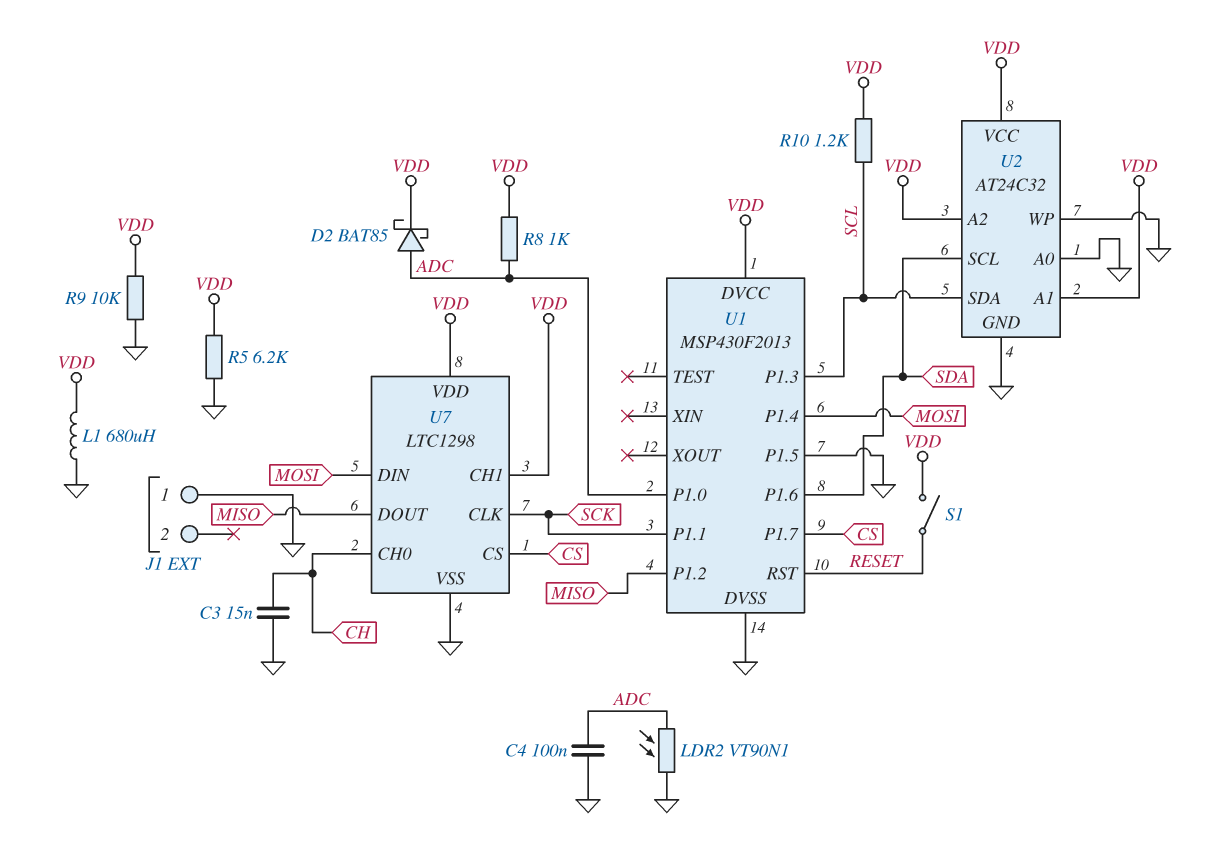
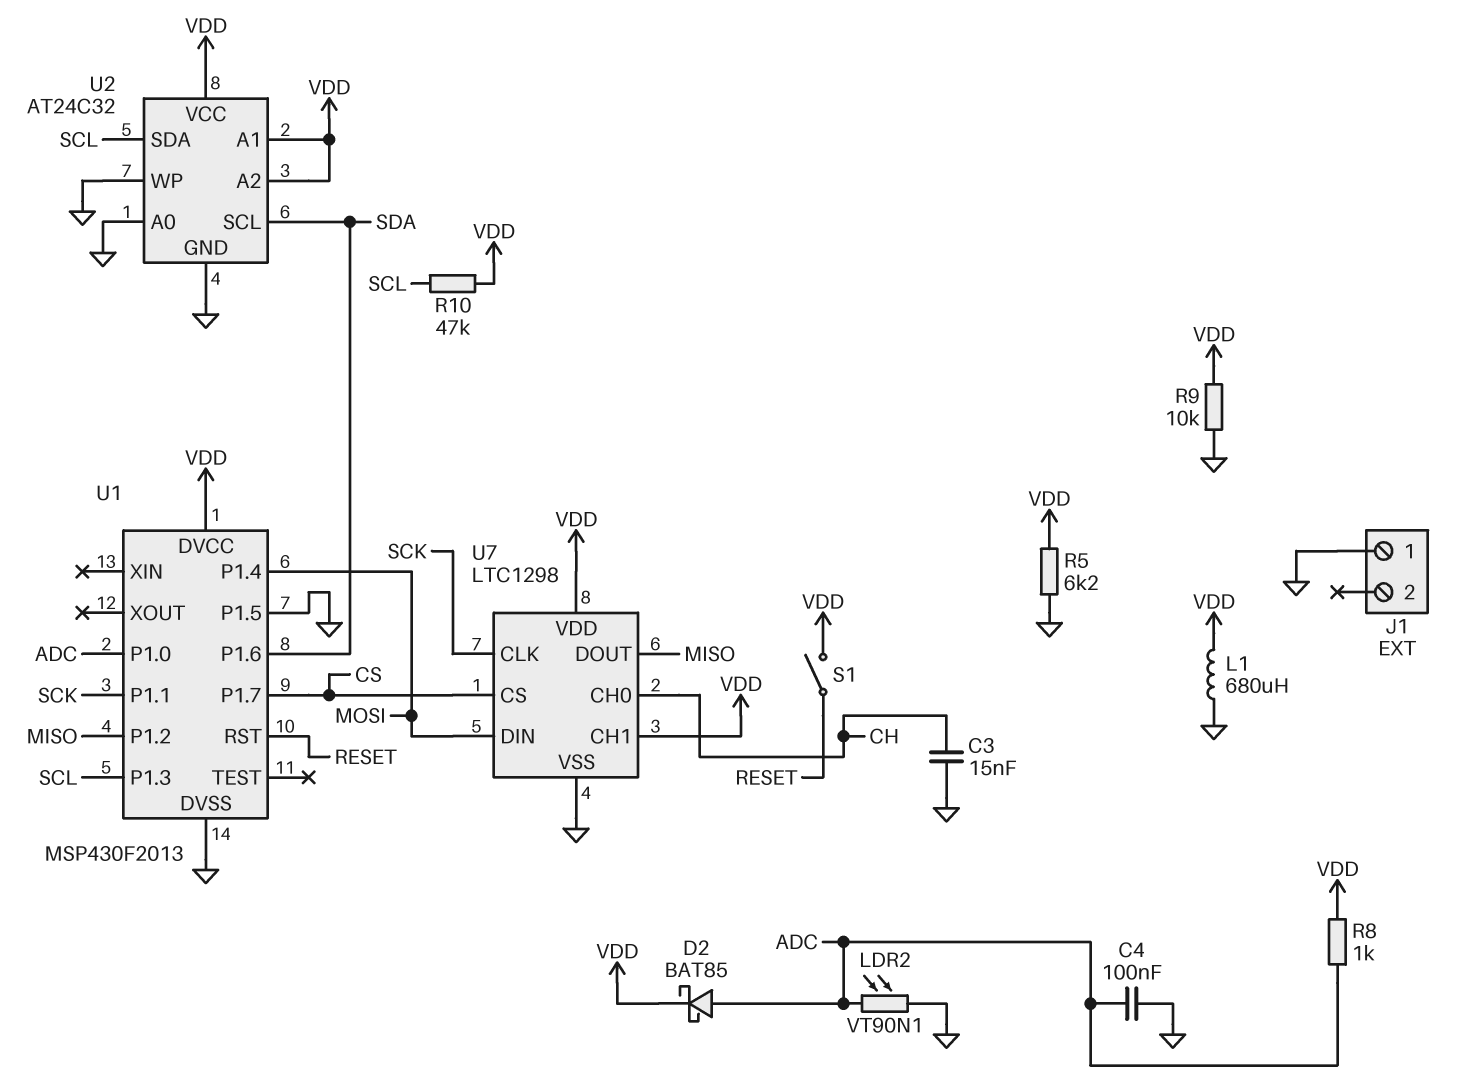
R10: 1.2k (SCL, VDD) -> 47k (SCL, VDD)

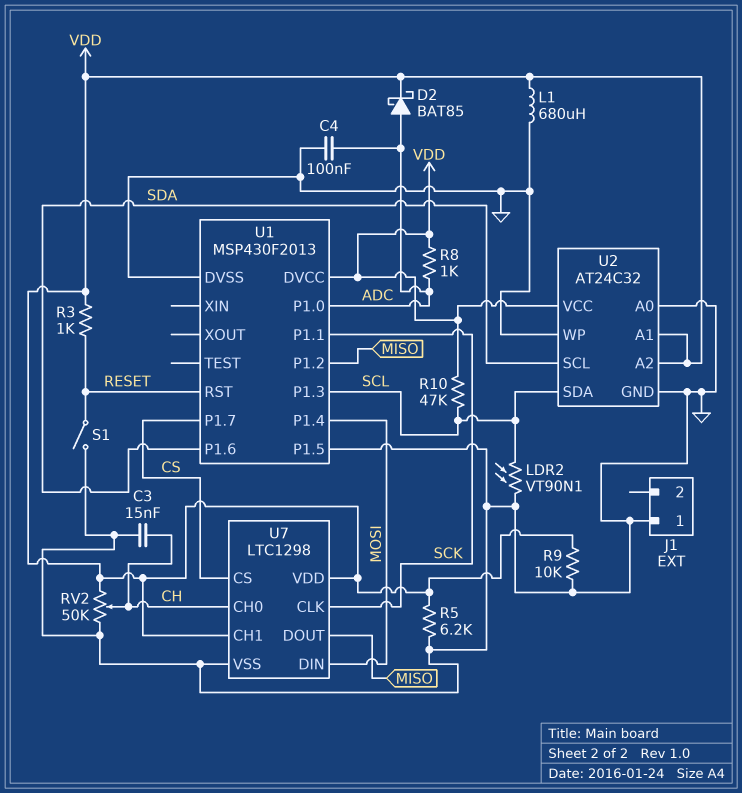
LDR2: VT90N1 (ADC, GND) -> VT90N1 (GND, SCL)
R3: none -> 1k (RESET, VDD)
RV2: none -> 50k (GND, VDD, wiper CH)
S1: switch (RESET, VDD) -> switch (GND, RESET)

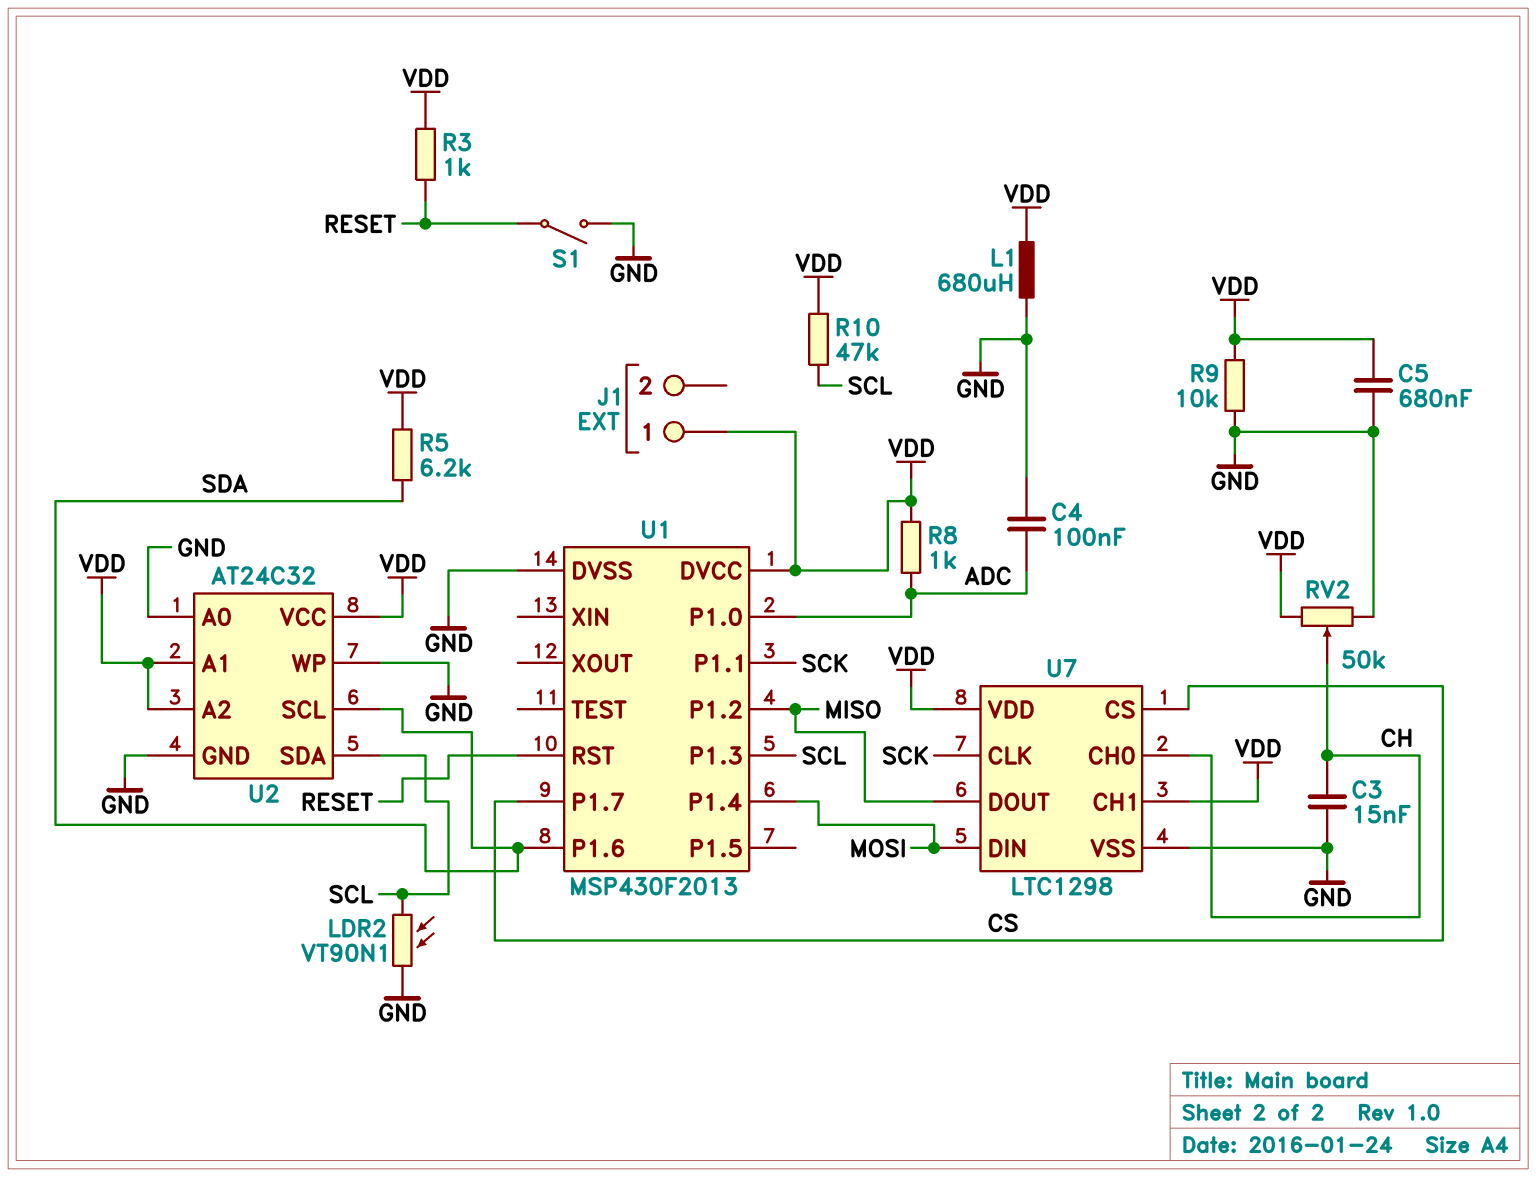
C5: none -> 680nF (GND, VDD)
D2: schottky BAT85 (A ADC, K VDD) -> none
J1 pin 1: GND -> VDD
R5: 6.2k (GND, VDD) -> 6.2k (SDA, VDD)
U1 pin P1.5: GND -> none

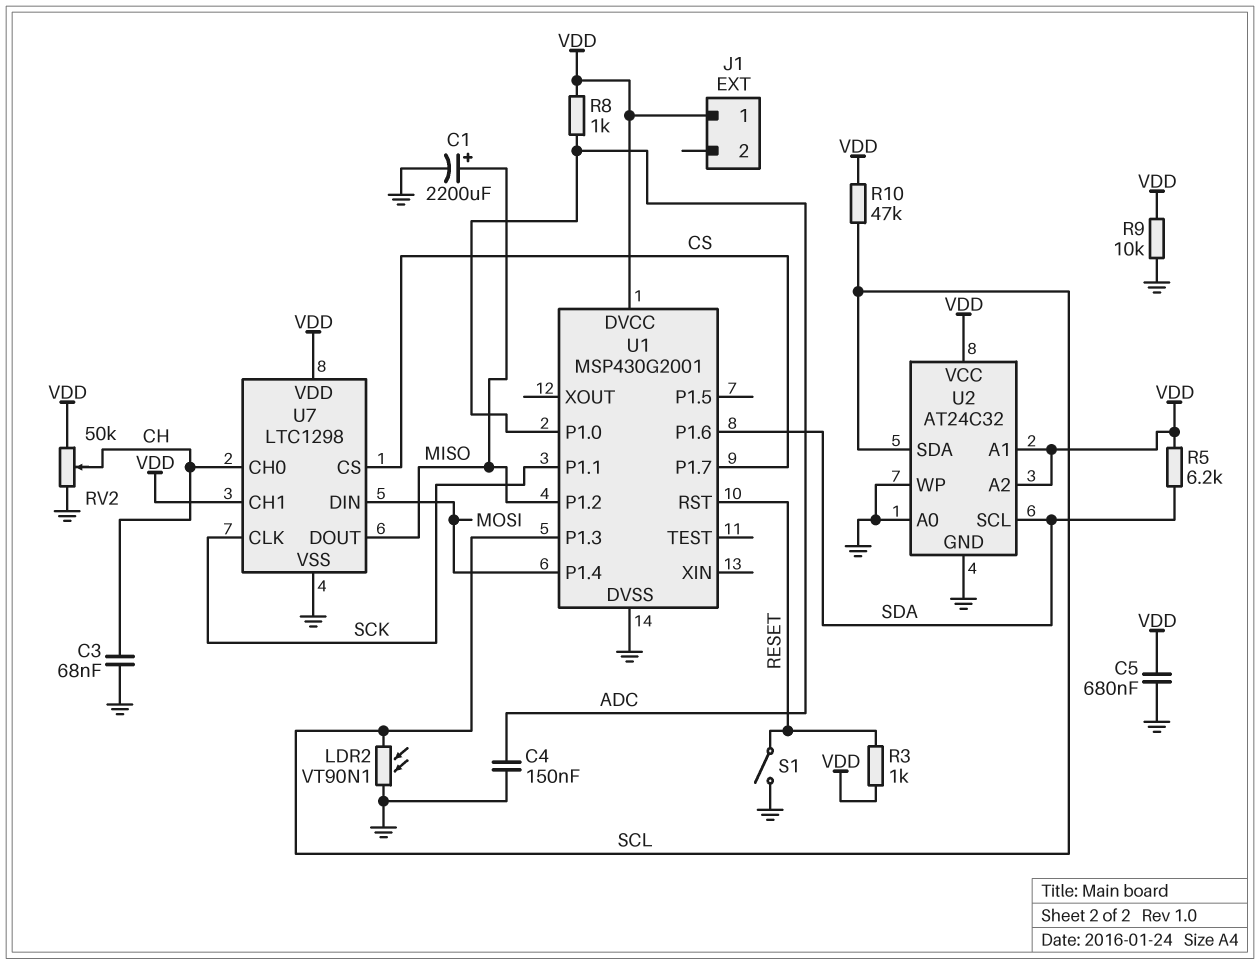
C1: none -> 2200uF (plus MISO, minus GND)
C3: 15nF (CH, GND) -> 68nF (CH, GND)
C4: 100nF (ADC, GND) -> 150nF (ADC, GND)
L1: 680uH (GND, VDD) -> none
U1: MSP430F2013 -> MSP430G2001

